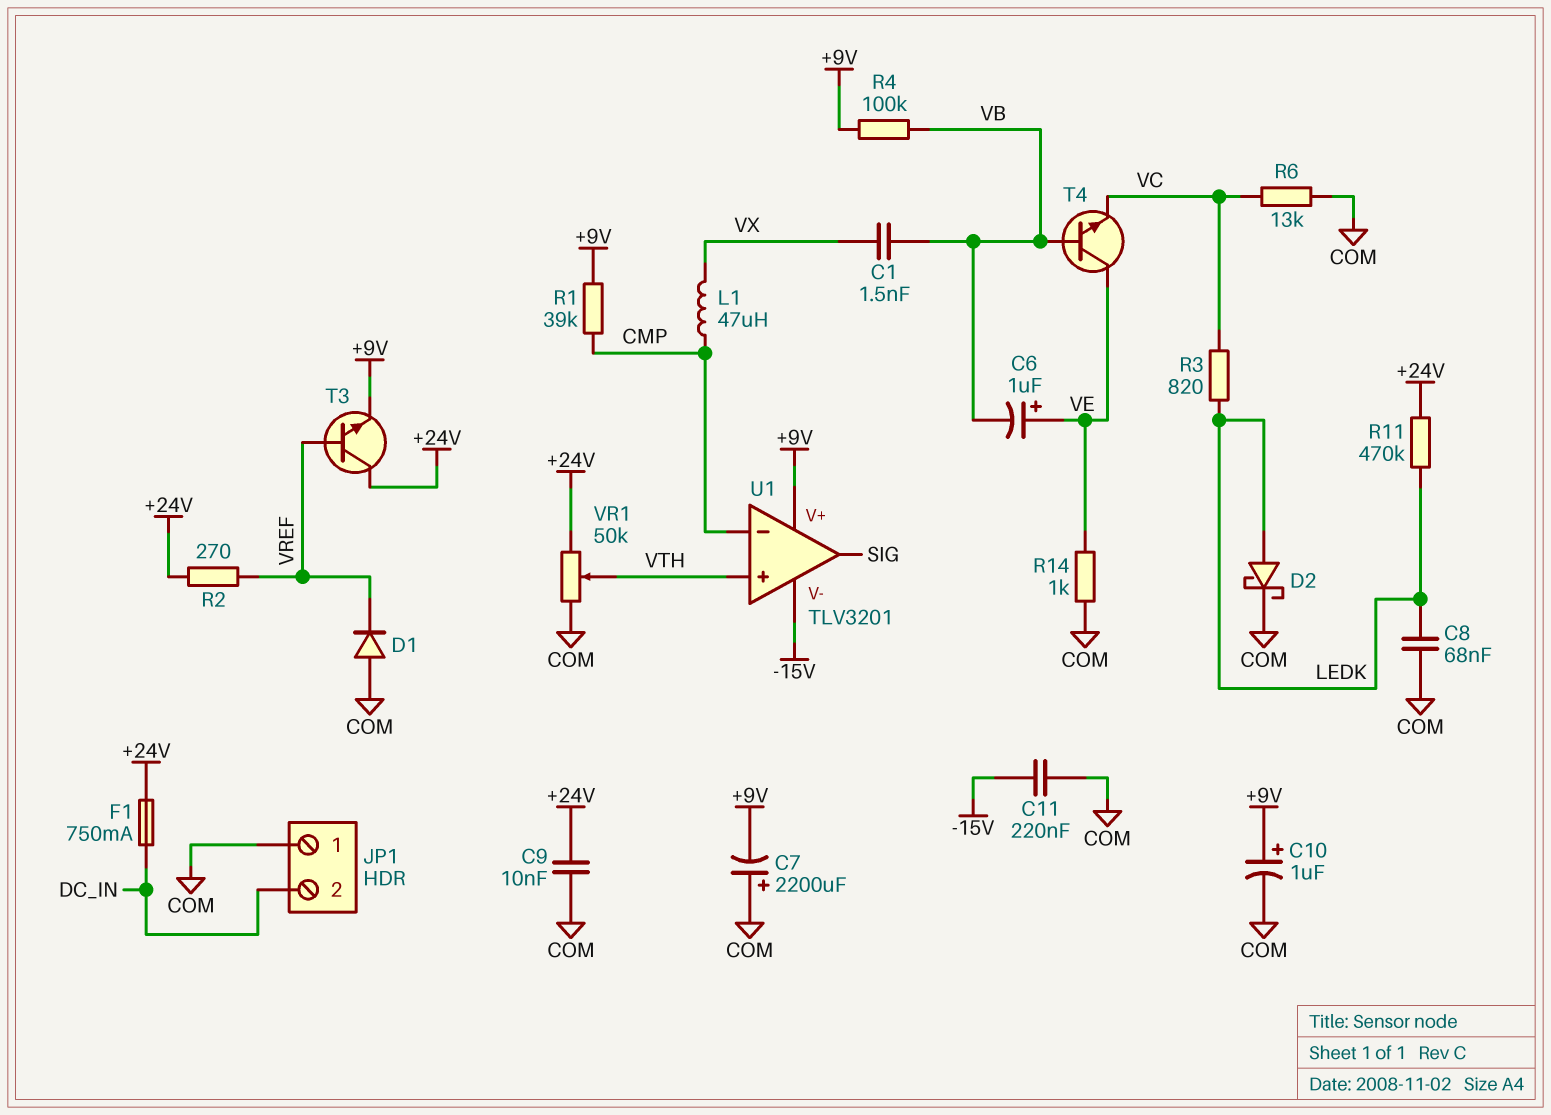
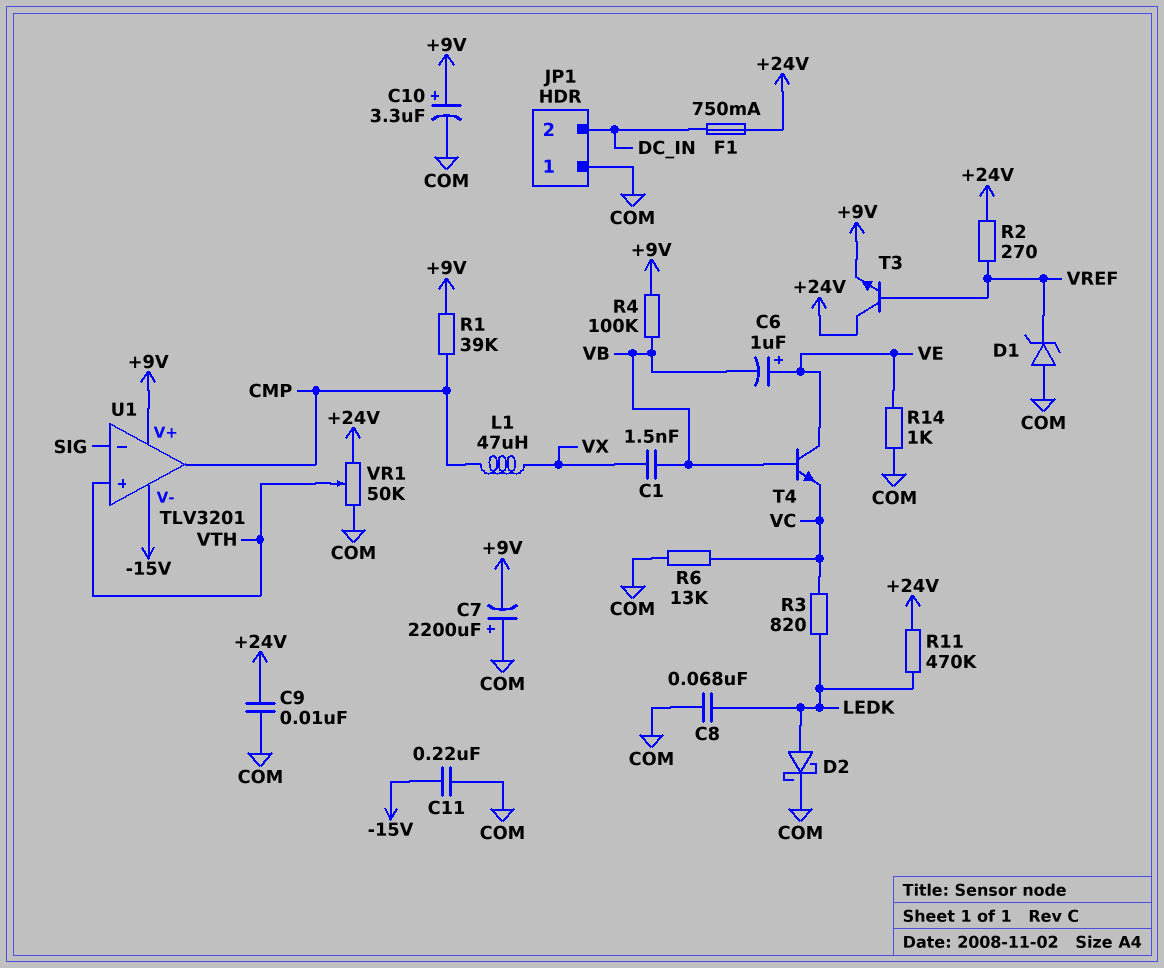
C10: 1uF (plus +9V, minus COM) -> 3.3uF (plus +9V, minus COM)
D1: diode (A COM, K VREF) -> zener (A COM, K VREF)
U1 pin in-: CMP -> SIG
U1 pin out: SIG -> CMP

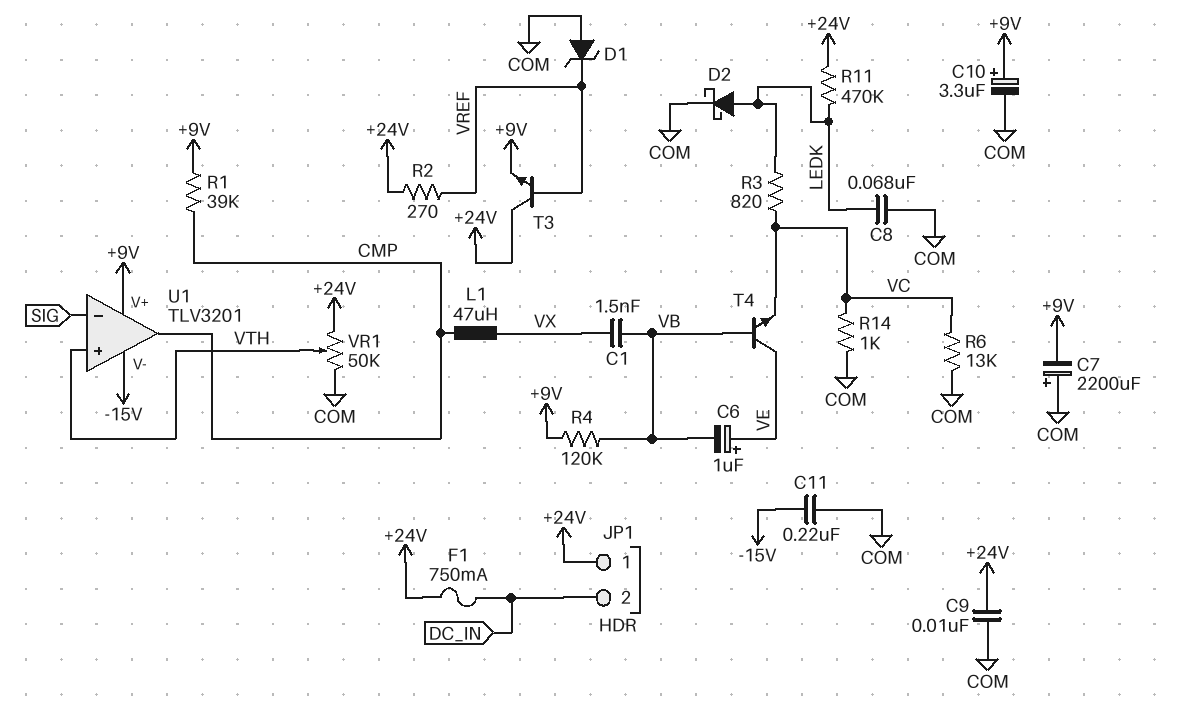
JP1 pin 1: COM -> +24V
R4: 100k (+9V, VB) -> 120k (+9V, VB)
R14: 1k (COM, VE) -> 1k (COM, VC)

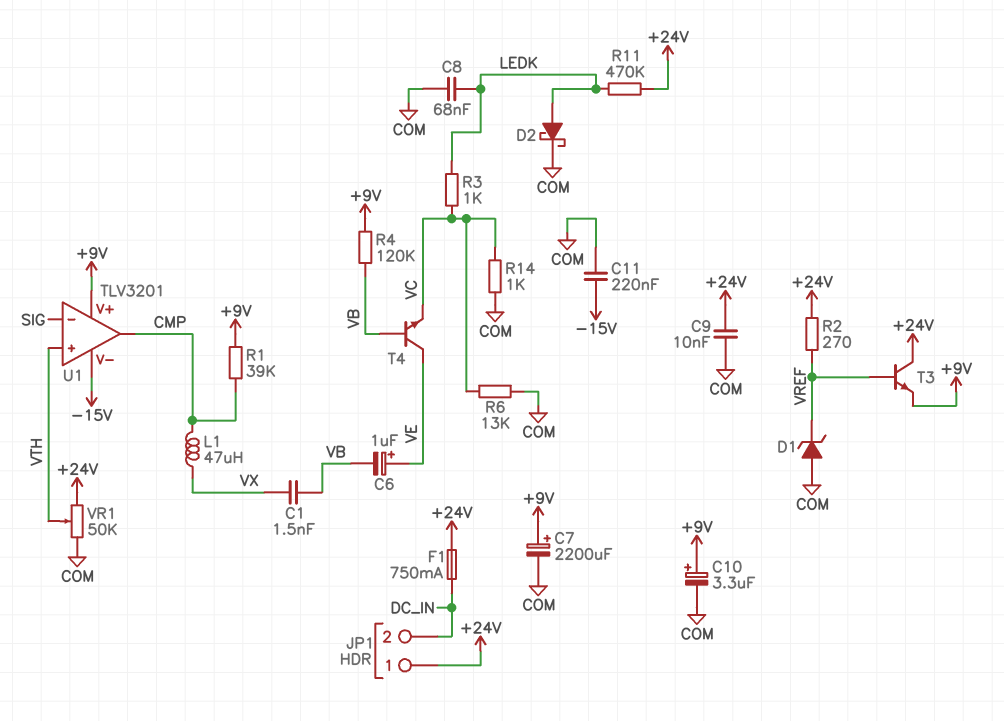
C7: 2200uF (plus COM, minus +9V) -> 2200uF (plus +9V, minus COM)
R3: 820 (LEDK, VC) -> 1k (LEDK, VC)

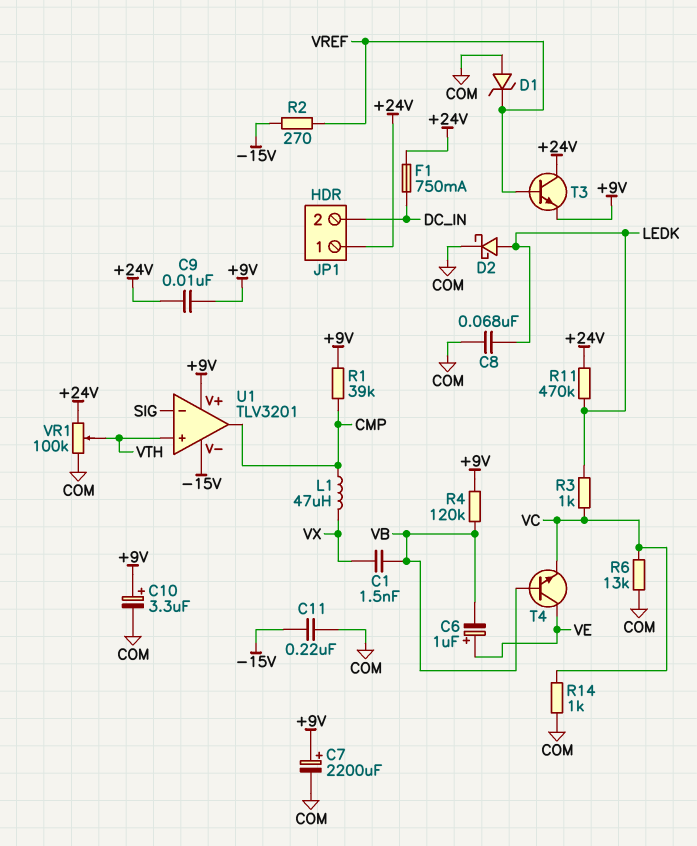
C9: 10nF (+24V, COM) -> 10nF (+9V, +24V)
R2: 270 (+24V, VREF) -> 270 (-15V, VREF)
VR1: 50k (+24V, COM, wiper VTH) -> 100k (+24V, COM, wiper VTH)

